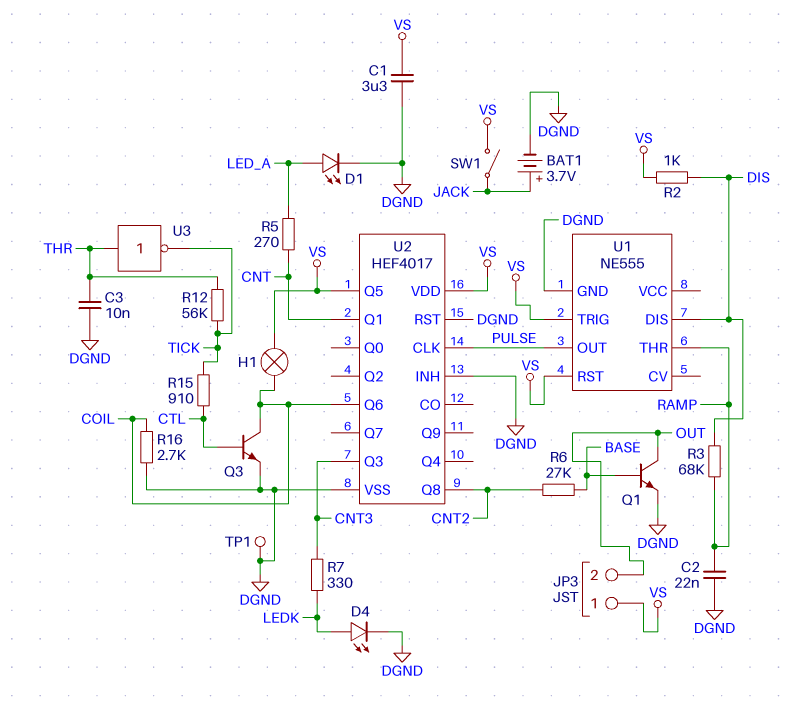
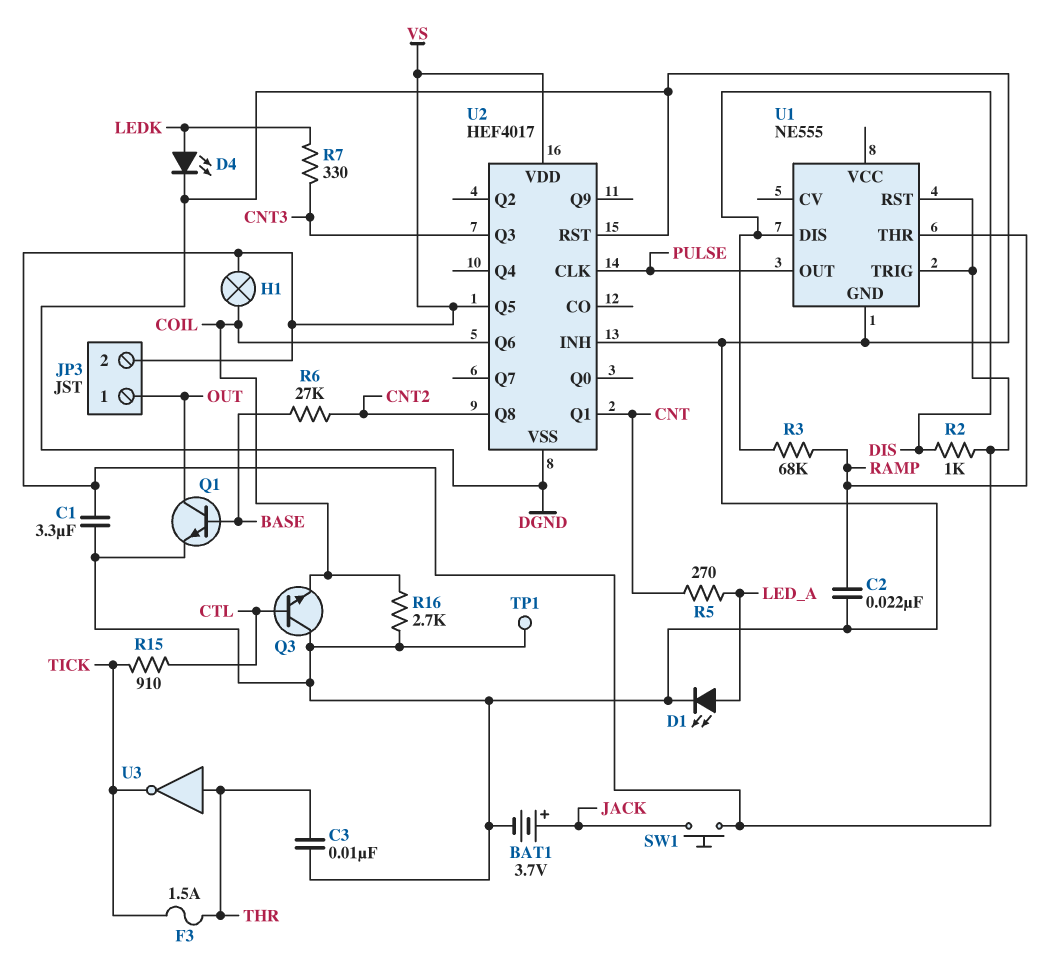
F3: none -> 1.5A (THR, TICK)
JP3 pin 1: VS -> OUT
JP3 pin 2: OUT -> VS
Q3: NPN (B CTL, C COIL, E DGND) -> NPN (B CTL, C DGND, E COIL)
R12: 56k (THR, TICK) -> none
SW1: switch (JACK, VS) -> button (JACK, VS)

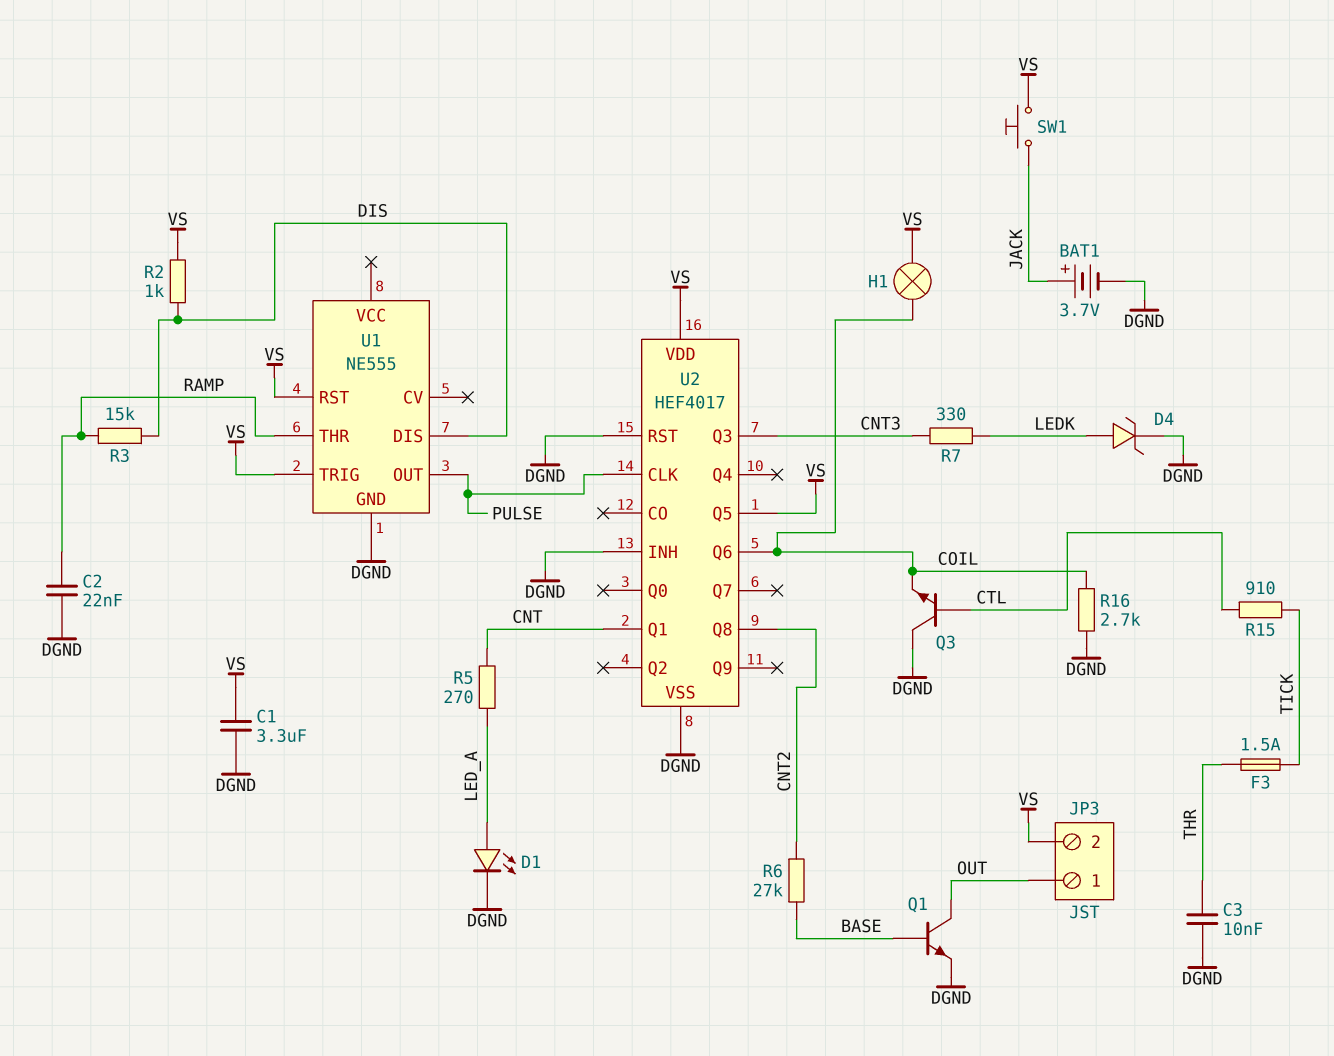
D4: LED (A LEDK, K DGND) -> zener (A LEDK, K DGND)
R3: 68k (DIS, RAMP) -> 15k (DIS, RAMP)
TP1: test point (DGND) -> none
U3: NOT (in THR, out TICK) -> none

